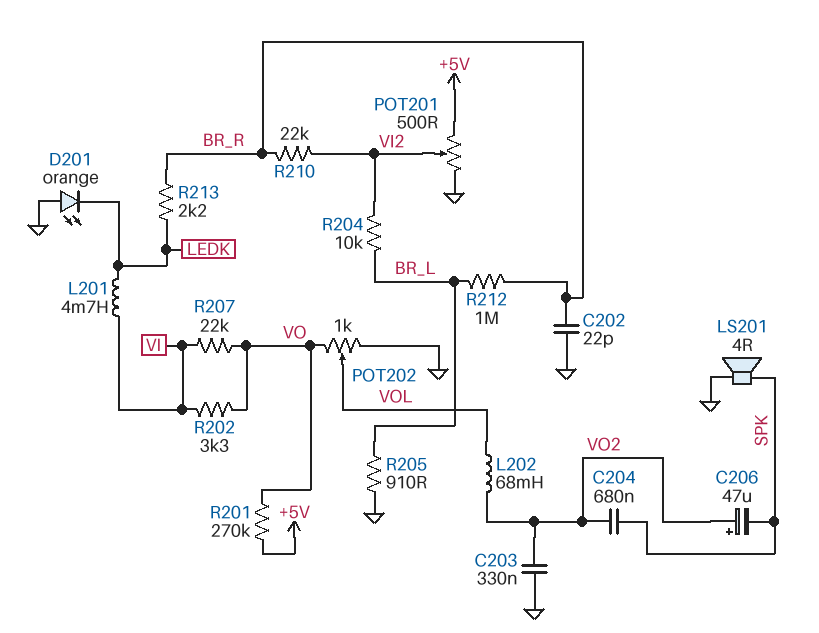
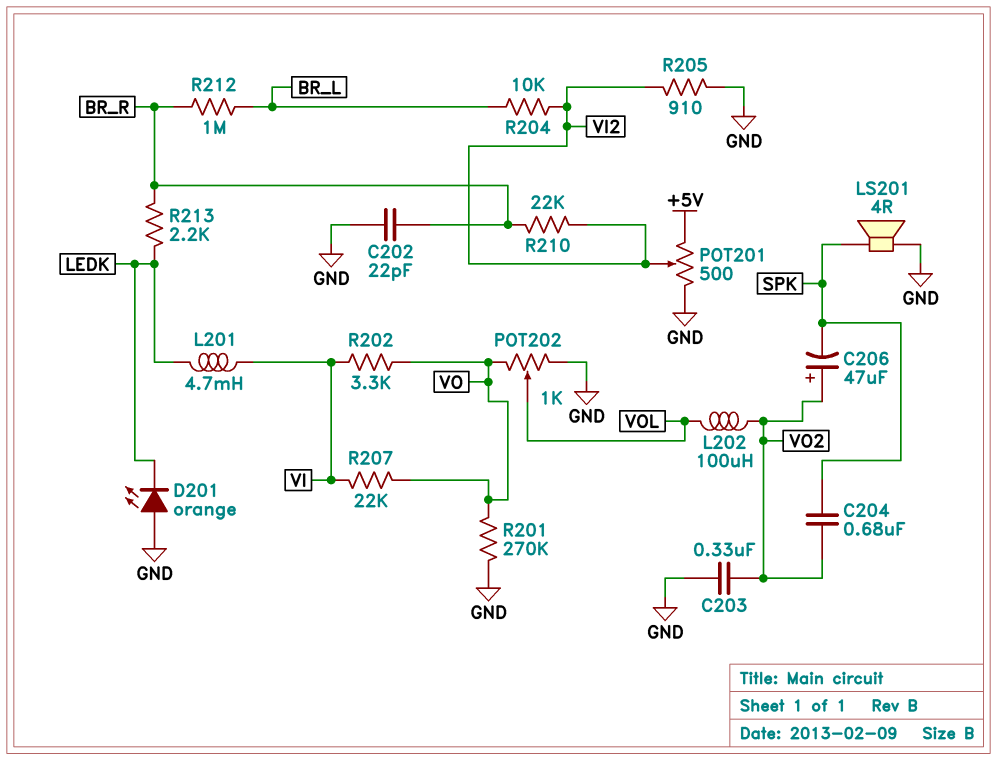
L202: 68mH (VO2, VOL) -> 100uH (VO2, VOL)
R201: 270k (+5V, VO) -> 270k (GND, VO)
R205: 910 (BR_L, GND) -> 910 (GND, VI2)

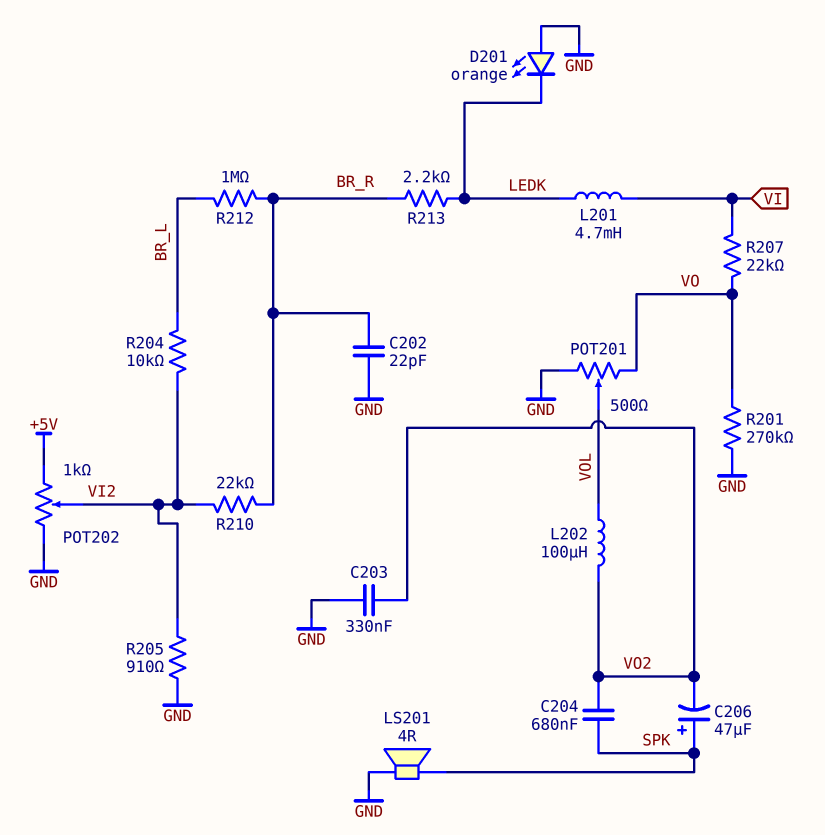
C206: 47uF (plus VO2, minus SPK) -> 47uF (plus SPK, minus VO2)
POT201: 500 (+5V, GND, wiper VI2) -> 500 (GND, VO, wiper VOL)
POT202: 1k (GND, VO, wiper VOL) -> 1k (+5V, GND, wiper VI2)
R202: 3.3k (VI, VO) -> none

